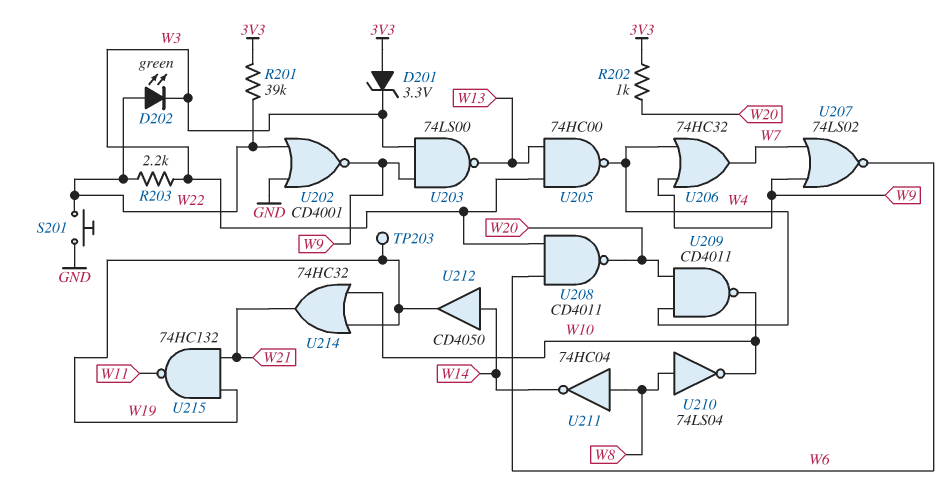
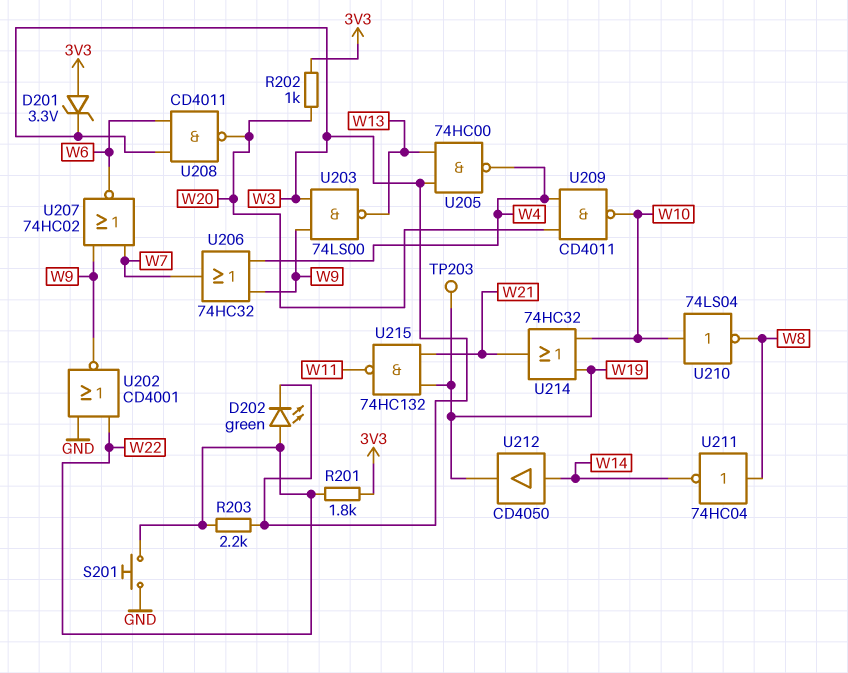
R201: 39k (3V3, W22) -> 1.8k (3V3, W22)
U207: NOR 74LS02 (in W7, in W9, out W6) -> NOR 74HC02 (in W7, in W9, out W6)
U210: NOT 74LS04 (in W8, out W10) -> NOT 74LS04 (in W10, out W8)

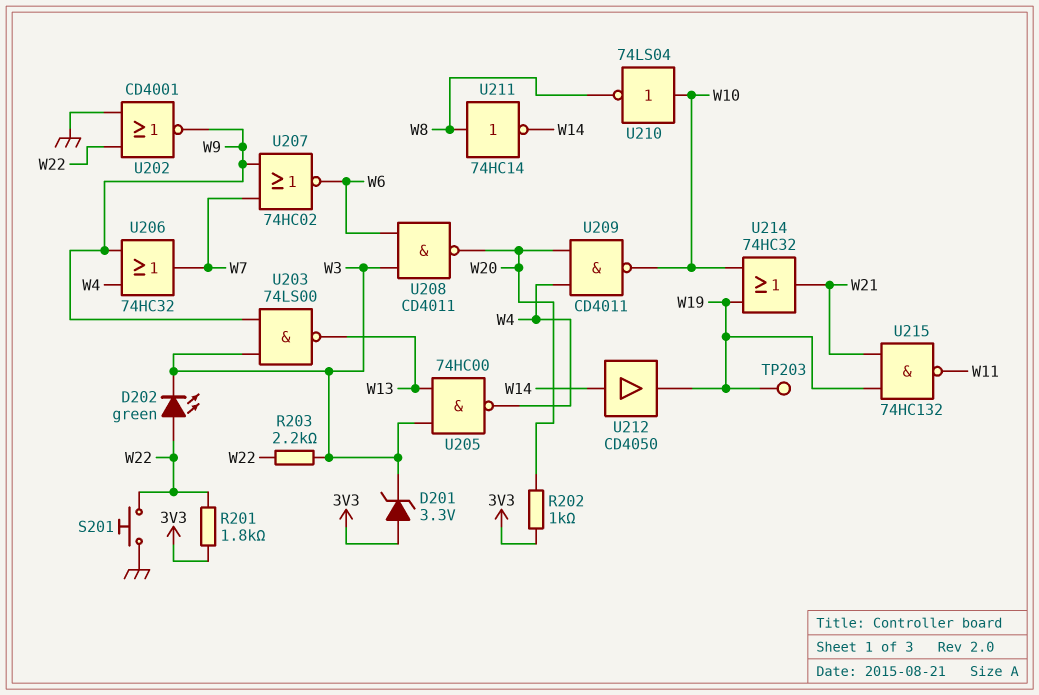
U211: NOT 74HC04 (in W8, out W14) -> NOT 74HC14 (in W8, out W14)

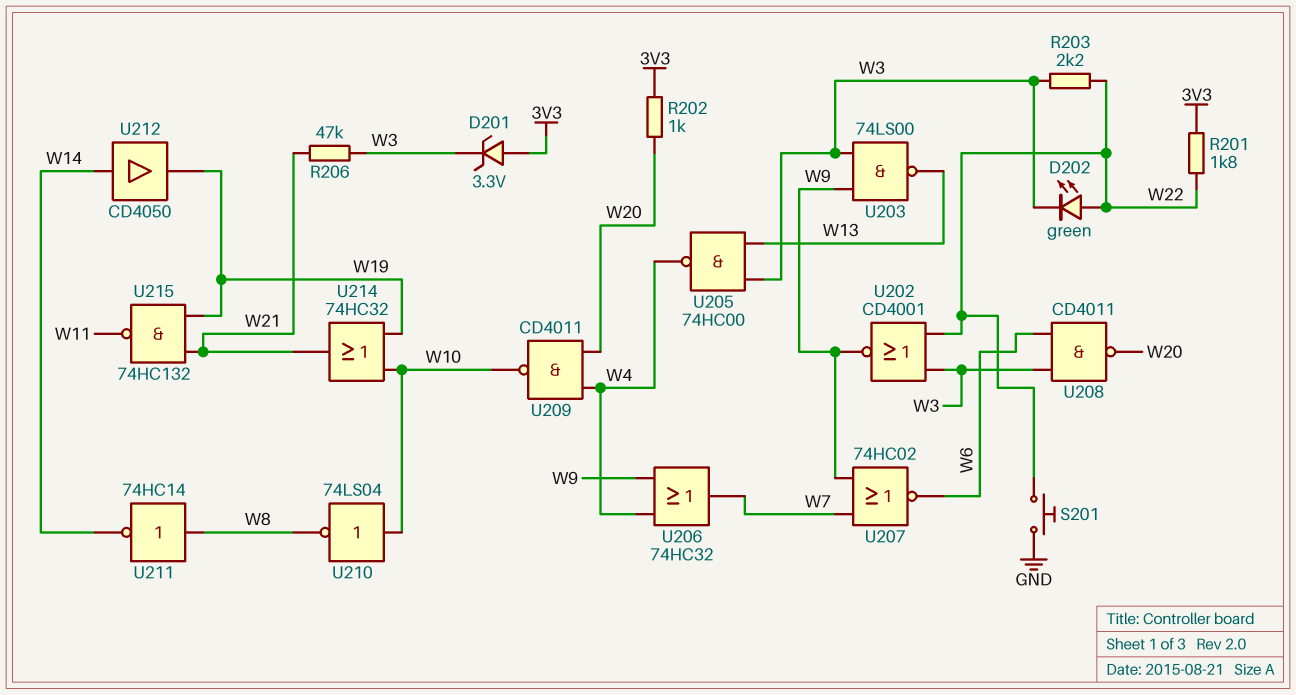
R206: none -> 47k (W3, W21)
TP203: test point (W19) -> none
U202: NOR CD4001 (in GND, in W22, out W9) -> NOR CD4001 (in W3, in W22, out W9)

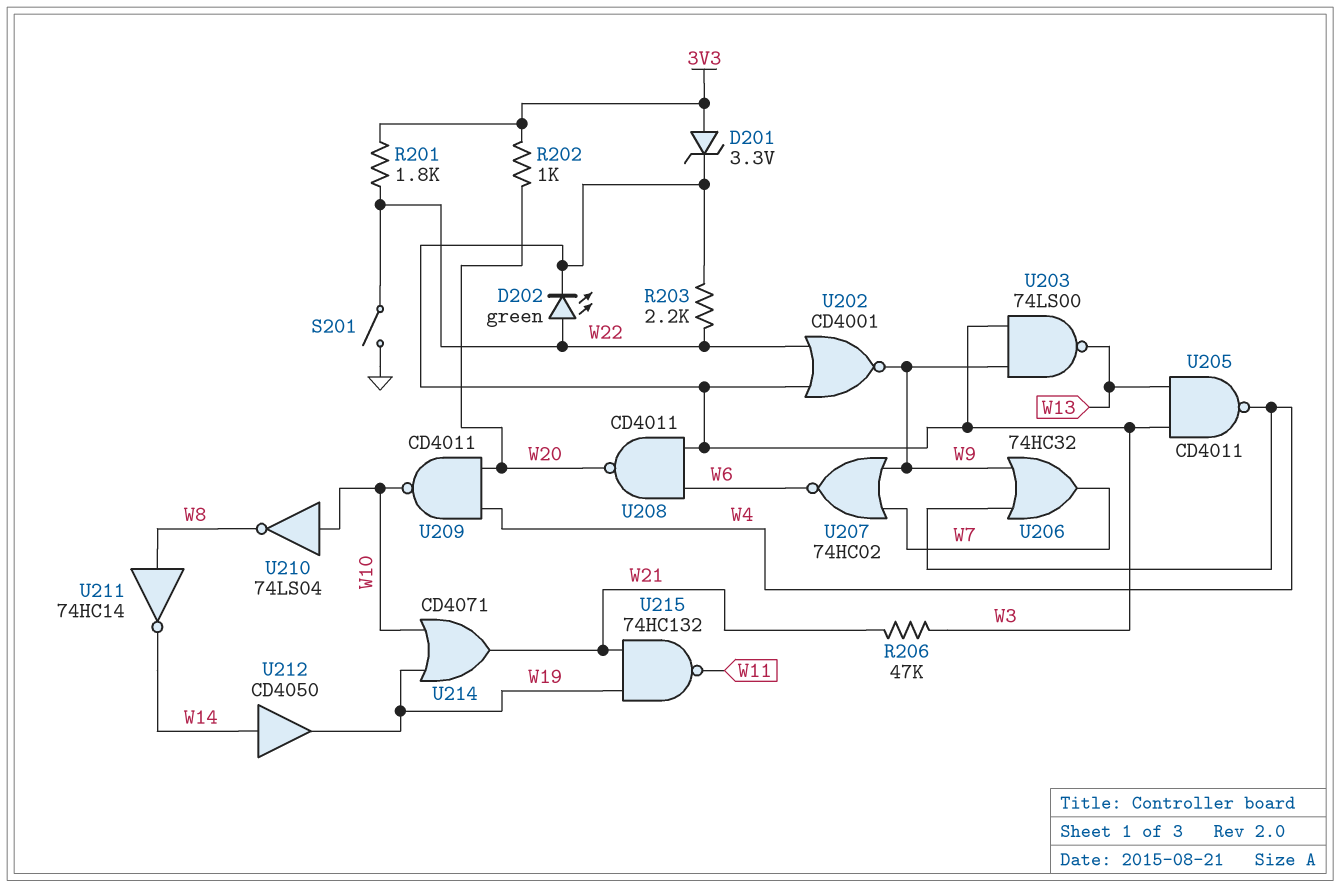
S201: button (GND, W22) -> switch (GND, W22)
U205: NAND 74HC00 (in W3, in W13, out W4) -> NAND CD4011 (in W3, in W13, out W4)
U214: OR 74HC32 (in W10, in W19, out W21) -> OR CD4071 (in W10, in W19, out W21)

